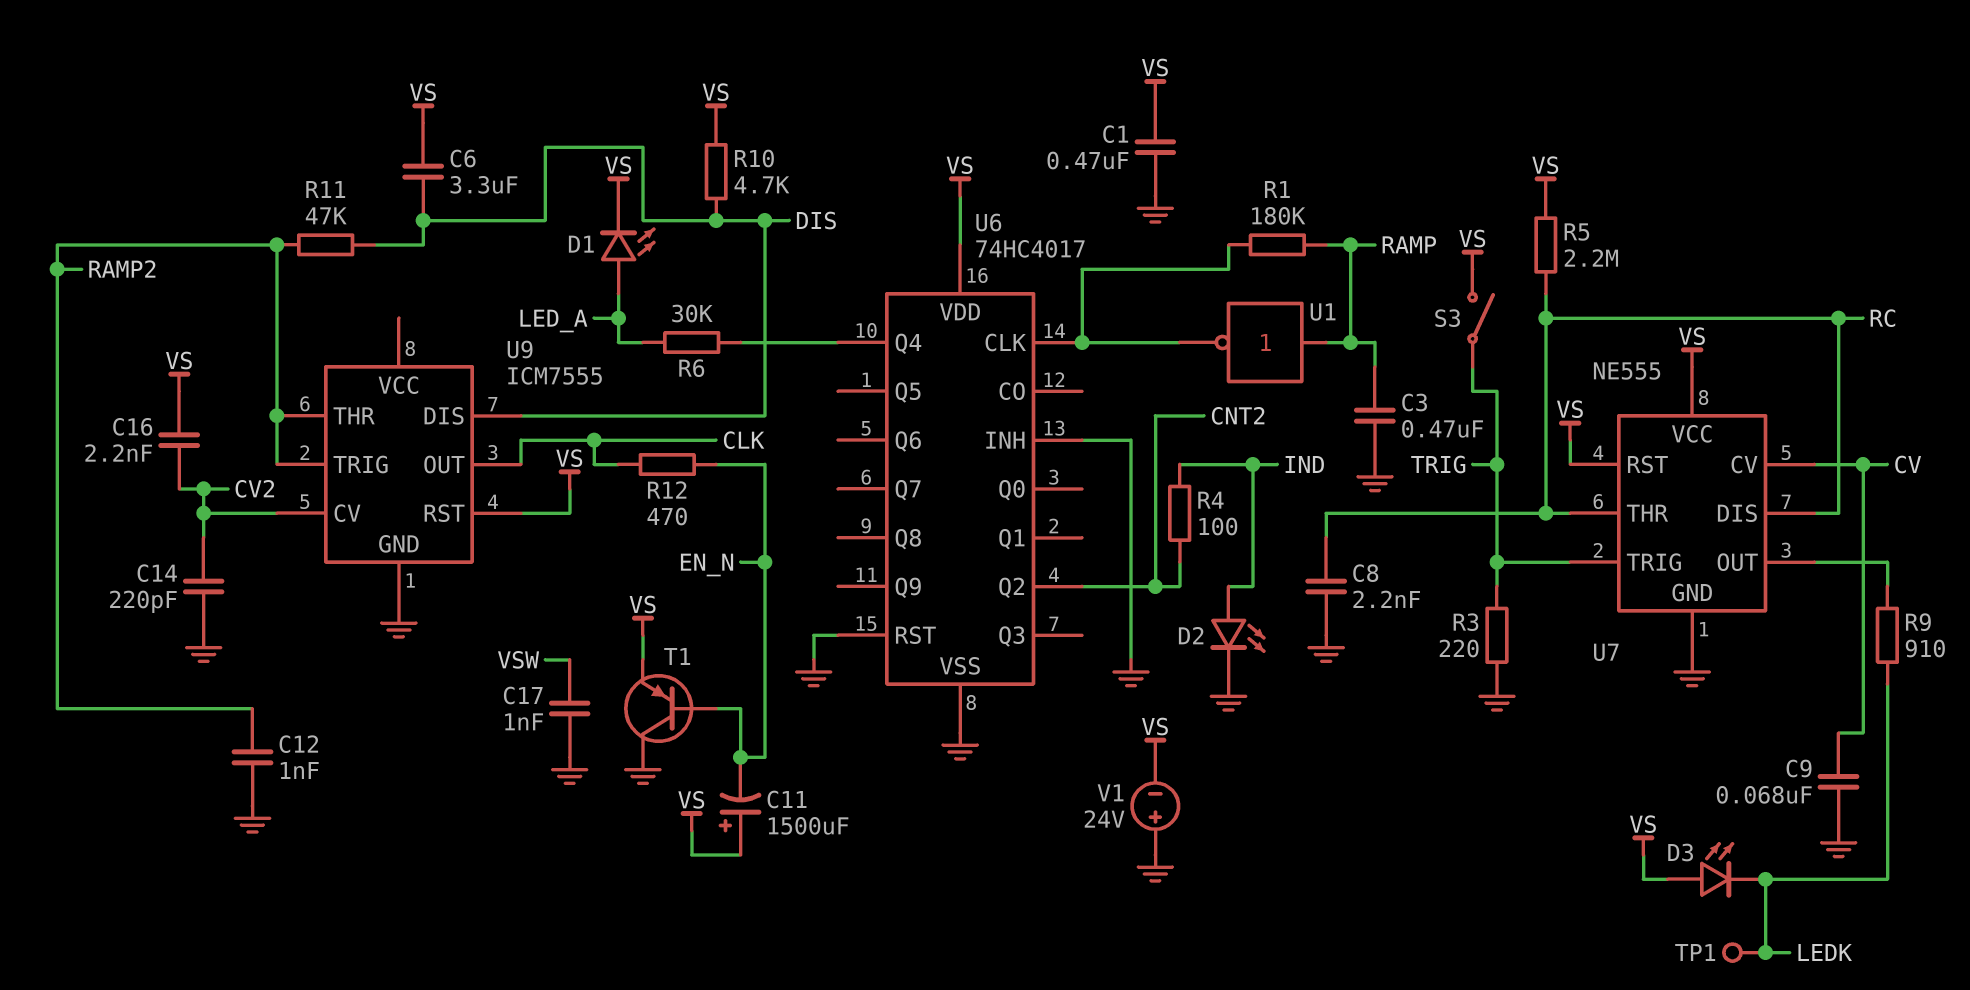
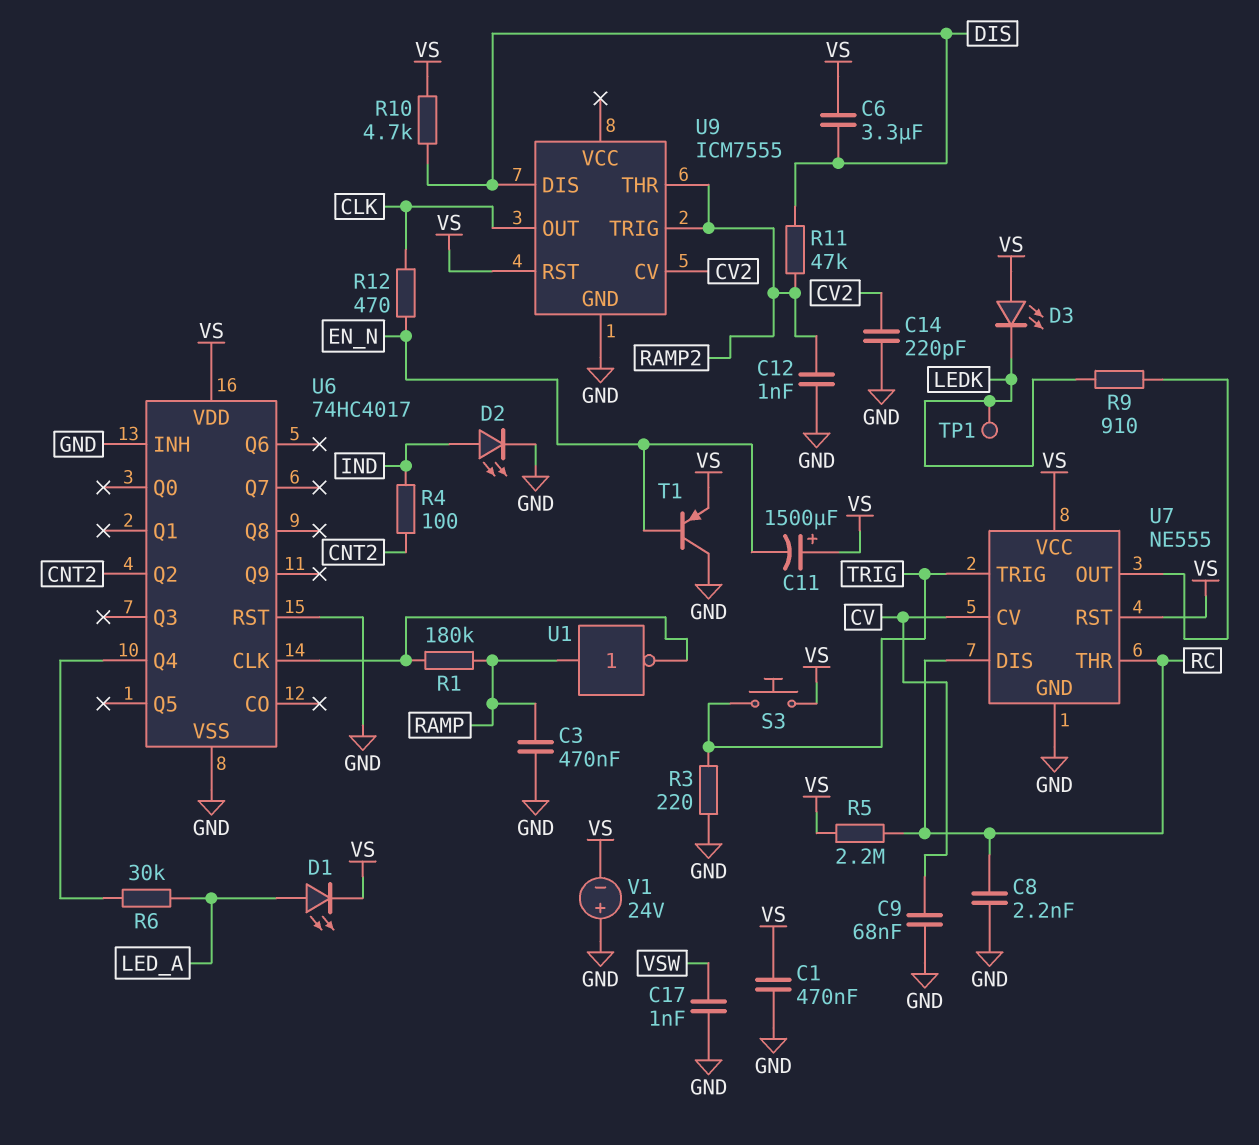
C16: 2.2nF (CV2, VS) -> none
S3: switch (TRIG, VS) -> button (TRIG, VS)

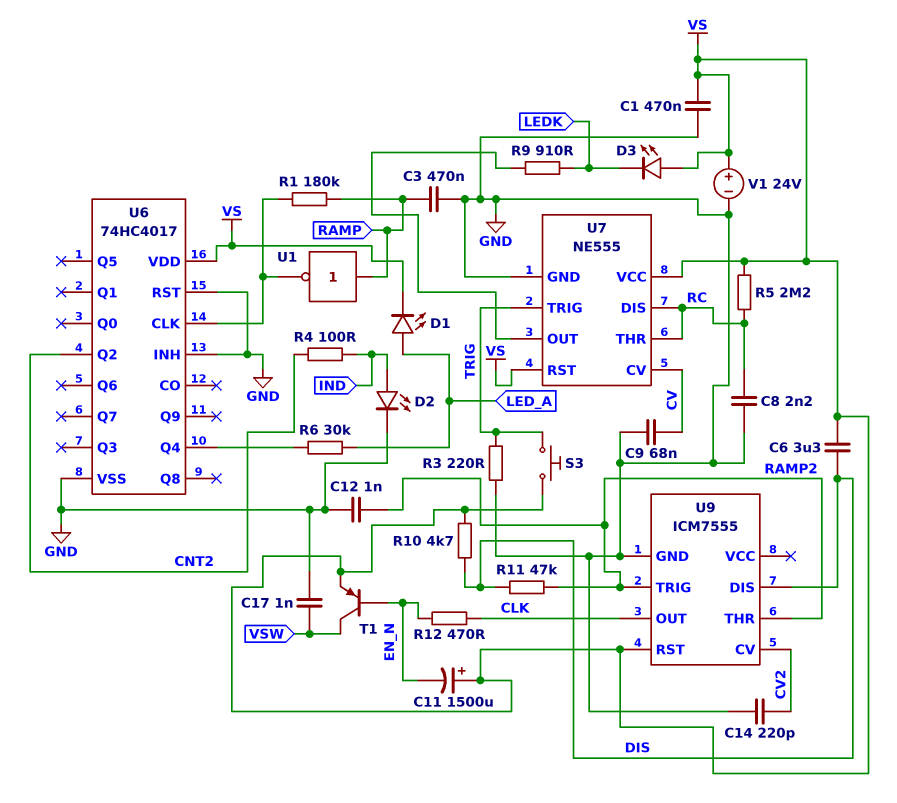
T1: PNP (B EN_N, C GND, E VS) -> PNP (B EN_N, C VSW, E VS)
TP1: test point (LEDK) -> none
V1: 24V (plus GND, minus VS) -> 24V (plus VS, minus GND)

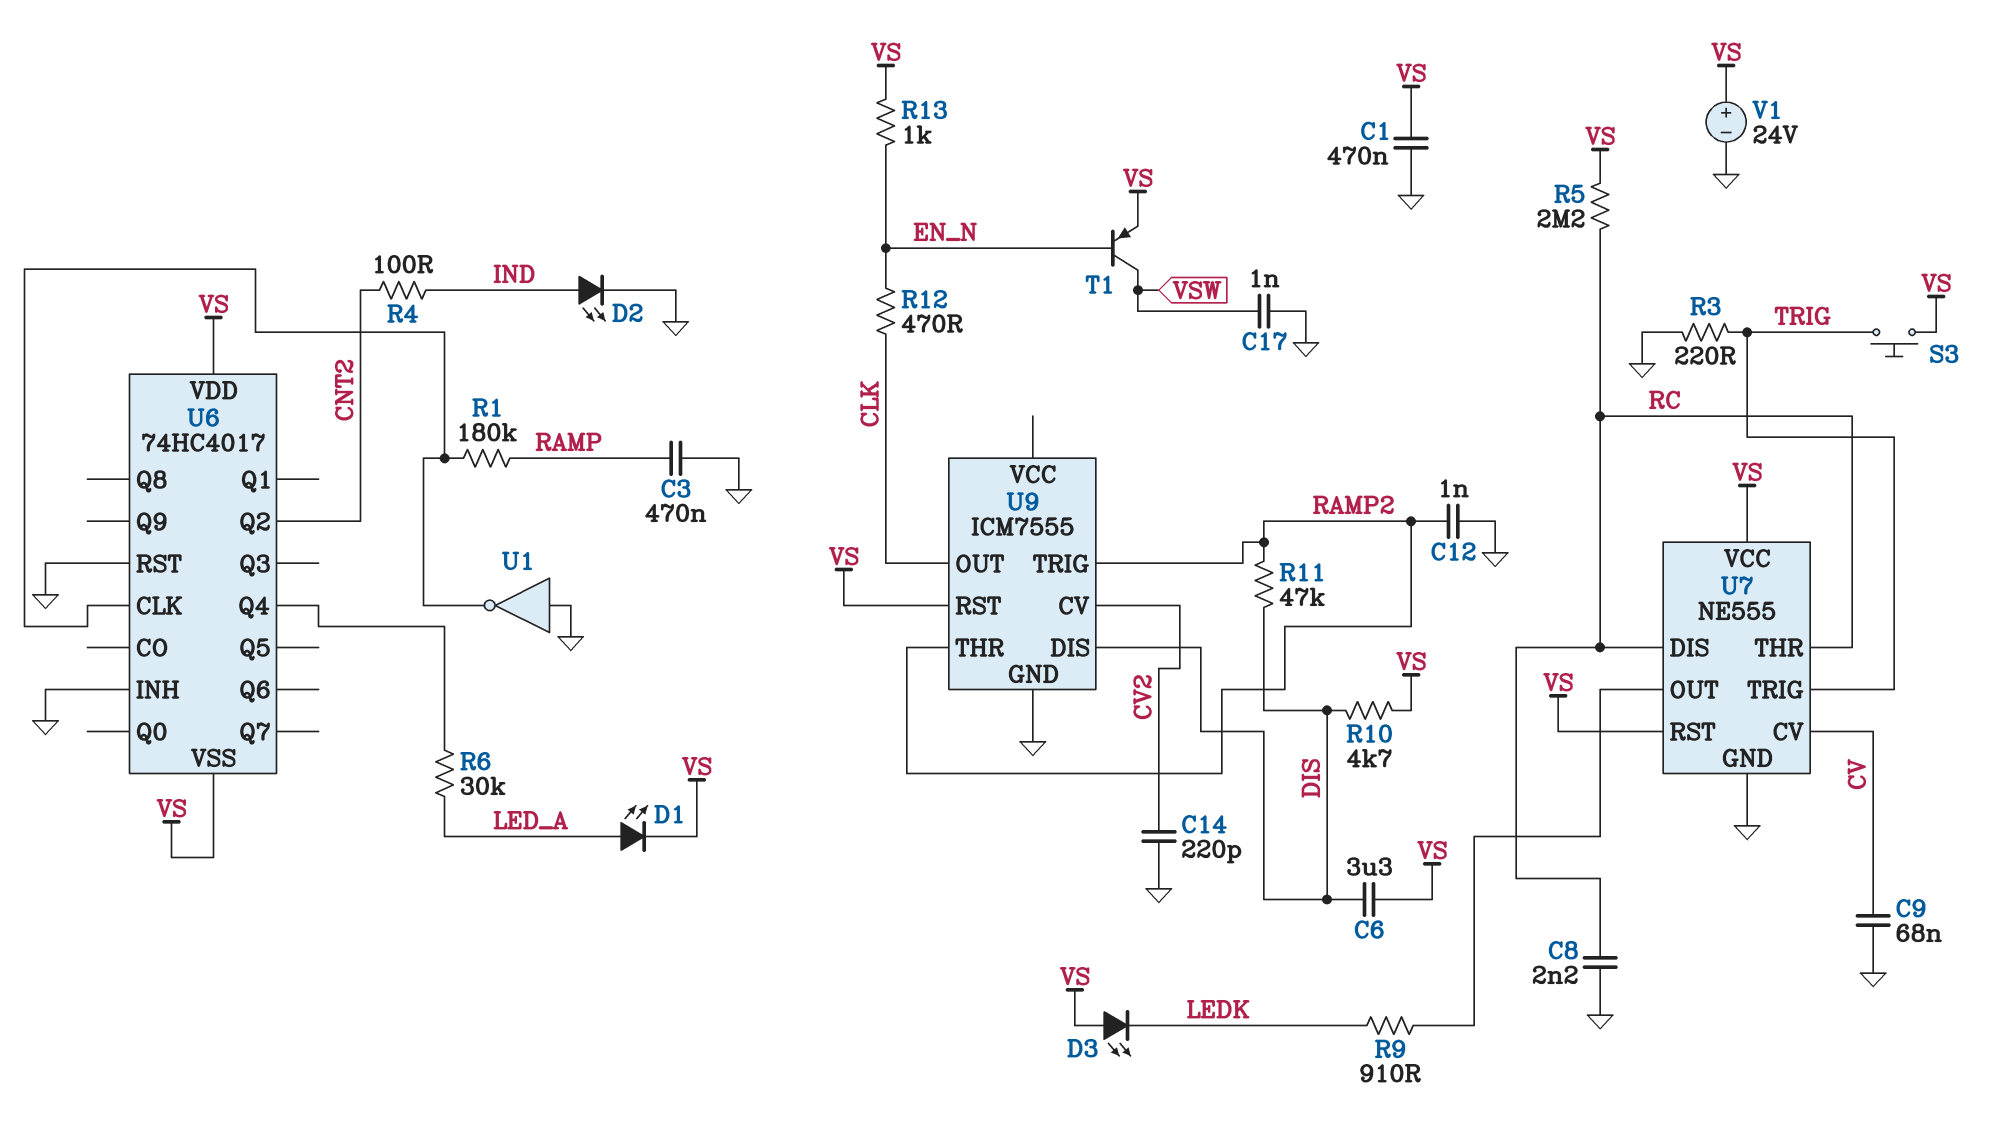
C11: 1500uF (plus VS, minus EN_N) -> none
R13: none -> 1k (EN_N, VS)
U1: NOT (in RAMP, out U6/CLK) -> NOT (in GND, out U6/CLK)
U6 pin VSS: GND -> VS

